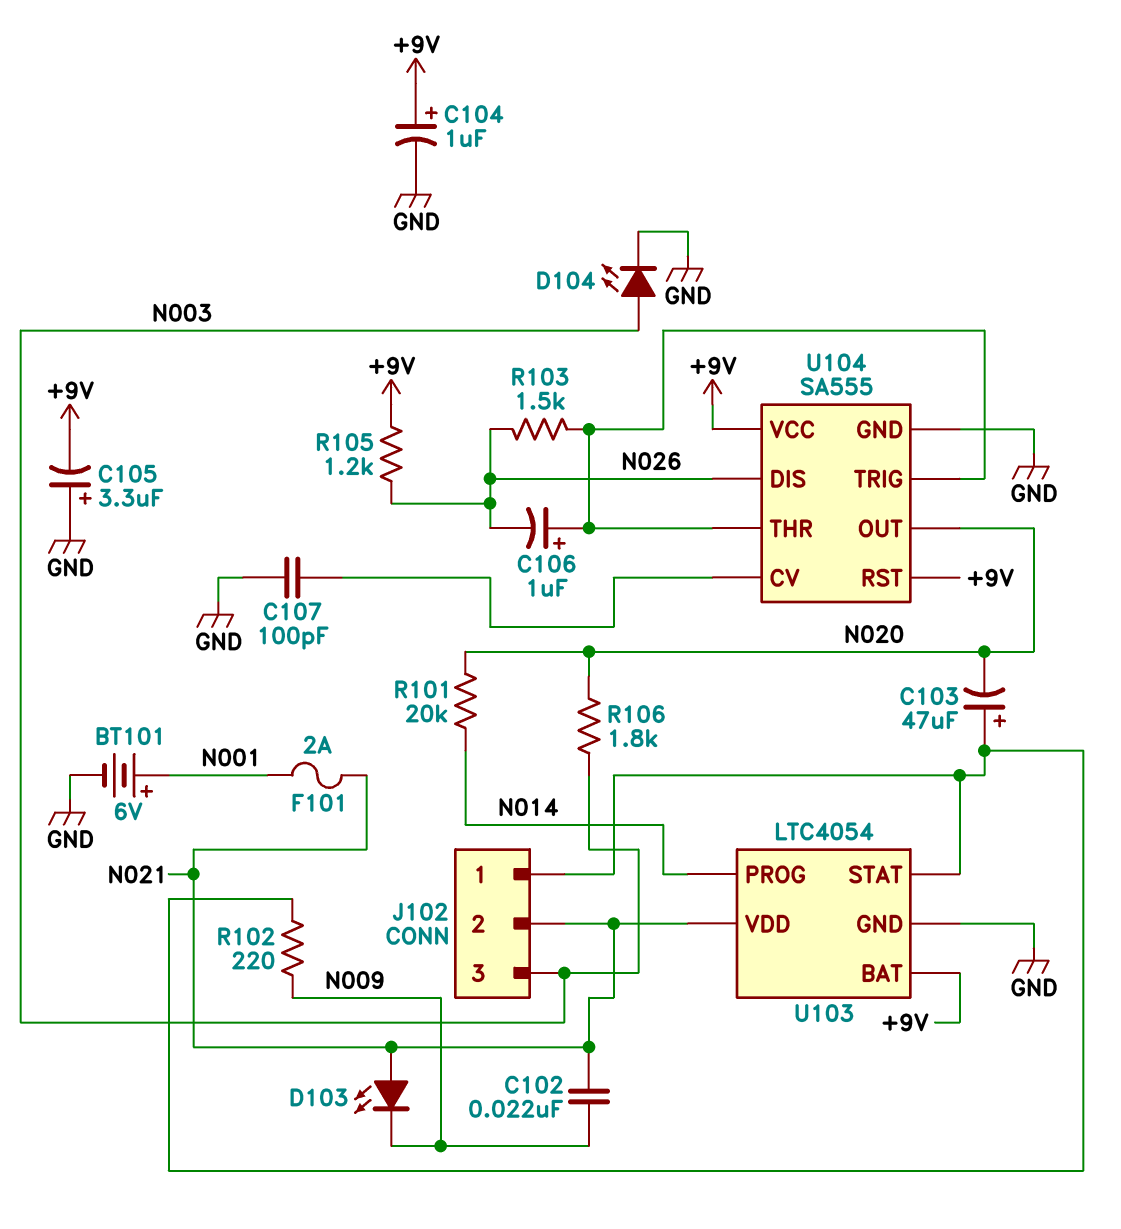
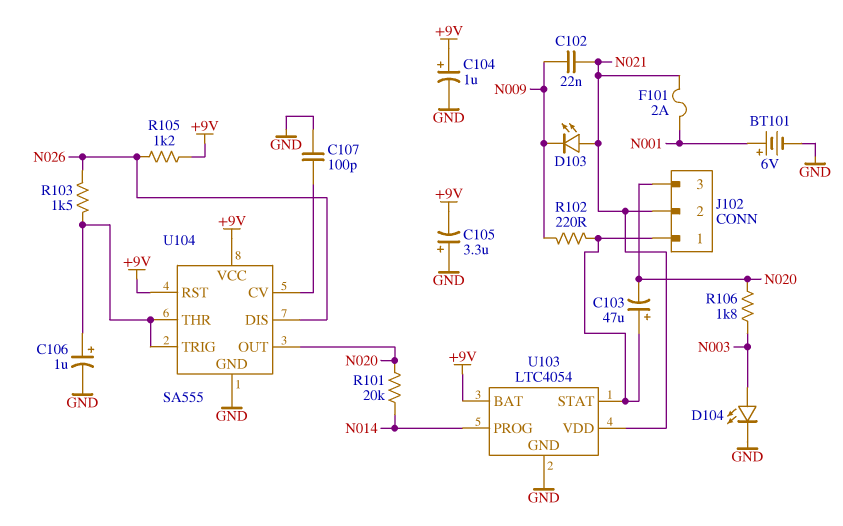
C106: 1uF (plus U104/THR, minus N026) -> 1uF (plus U104/THR, minus GND)
J102 pin 3: N003 -> N020

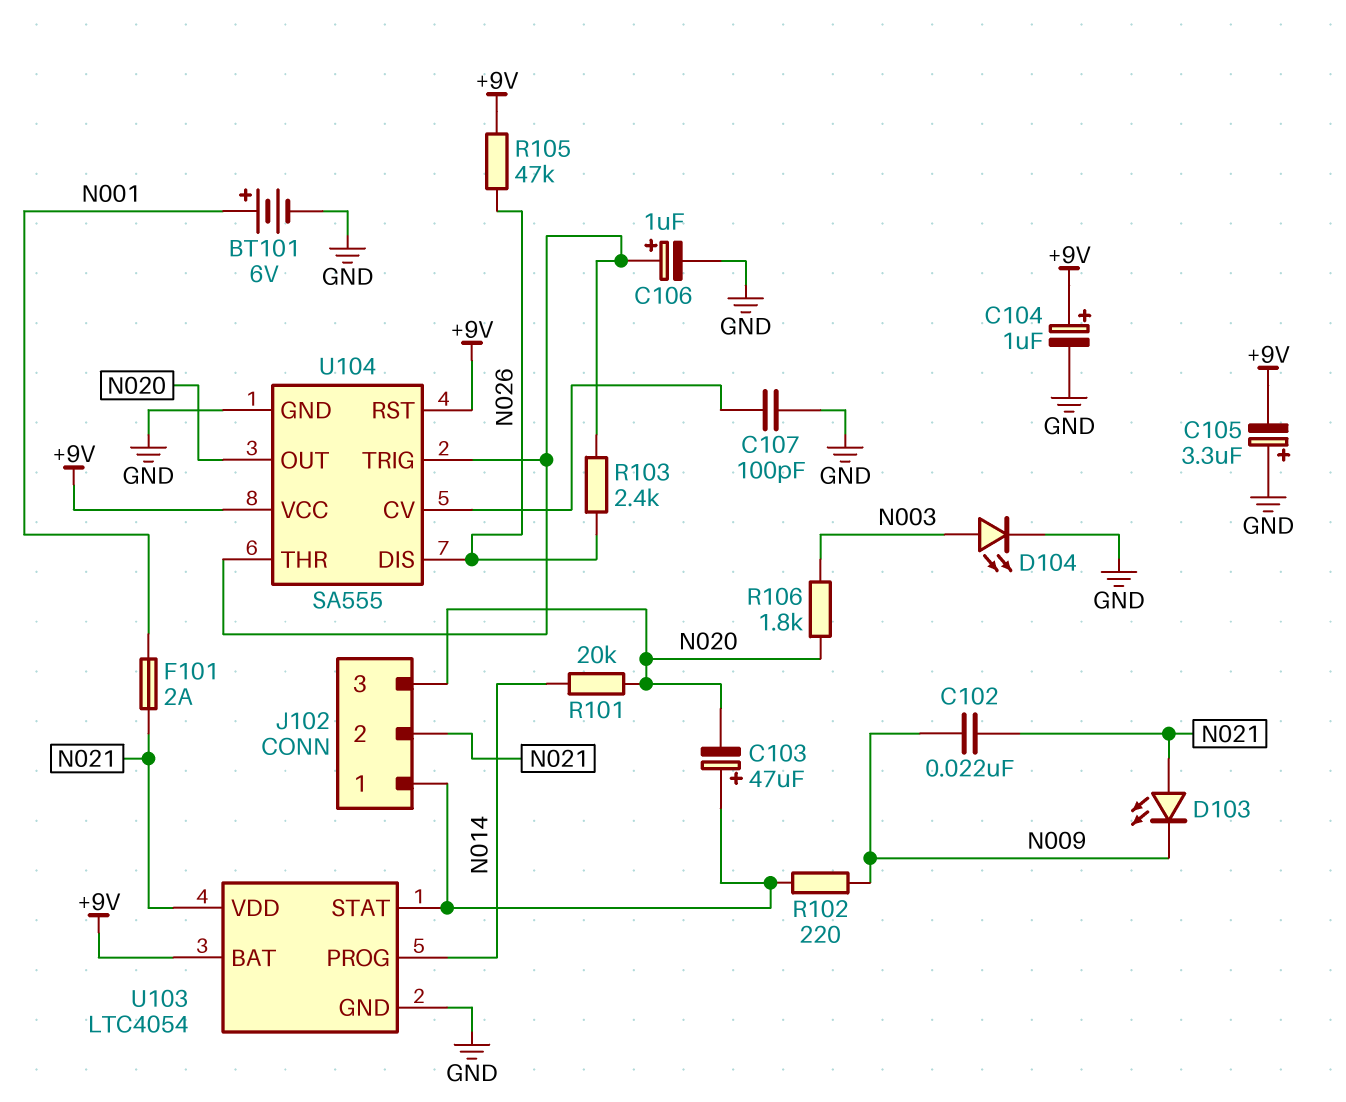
R103: 1.5k (N026, U104/THR) -> 2.4k (N026, U104/THR)
R105: 1.2k (+9V, N026) -> 47k (+9V, N026)

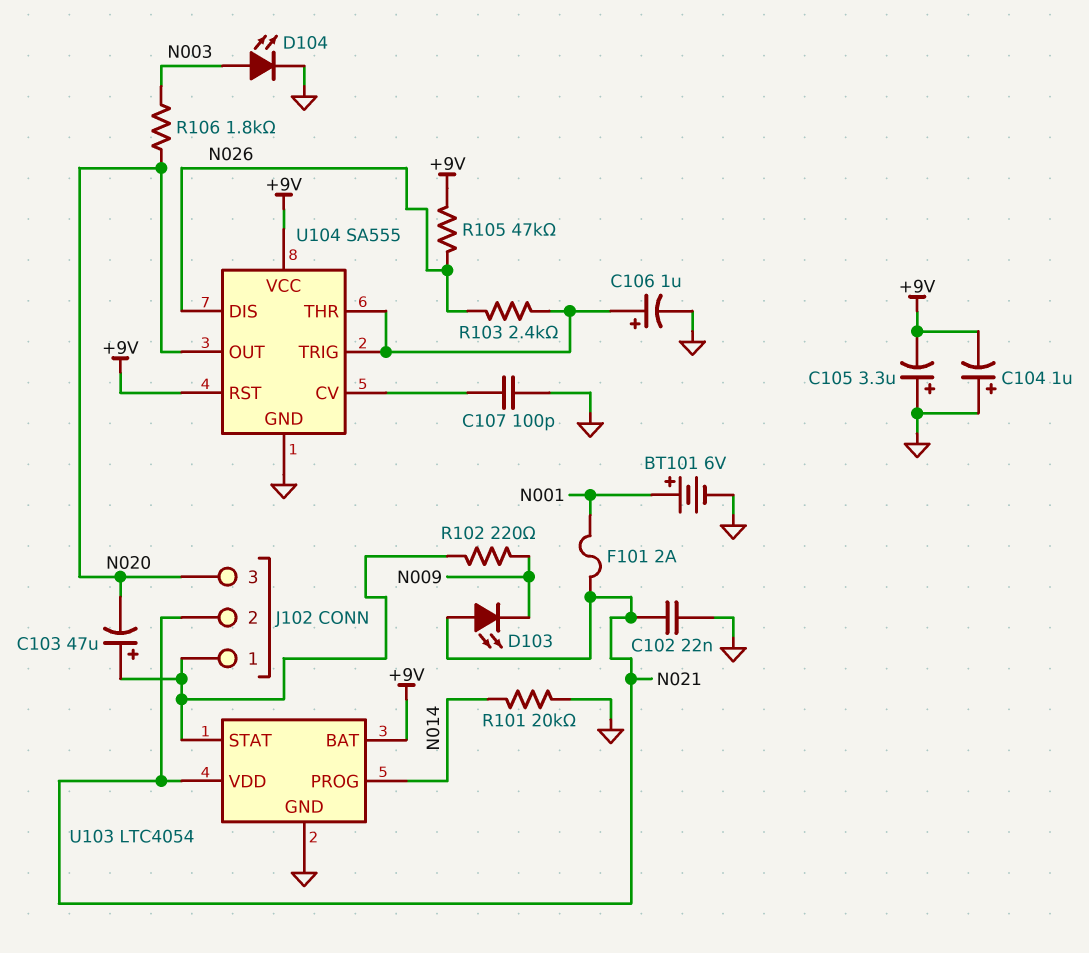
C102: 22nF (N009, N021) -> 22nF (GND, N021)
C104: 1uF (plus +9V, minus GND) -> 1uF (plus GND, minus +9V)
R101: 20k (N014, N020) -> 20k (GND, N014)

